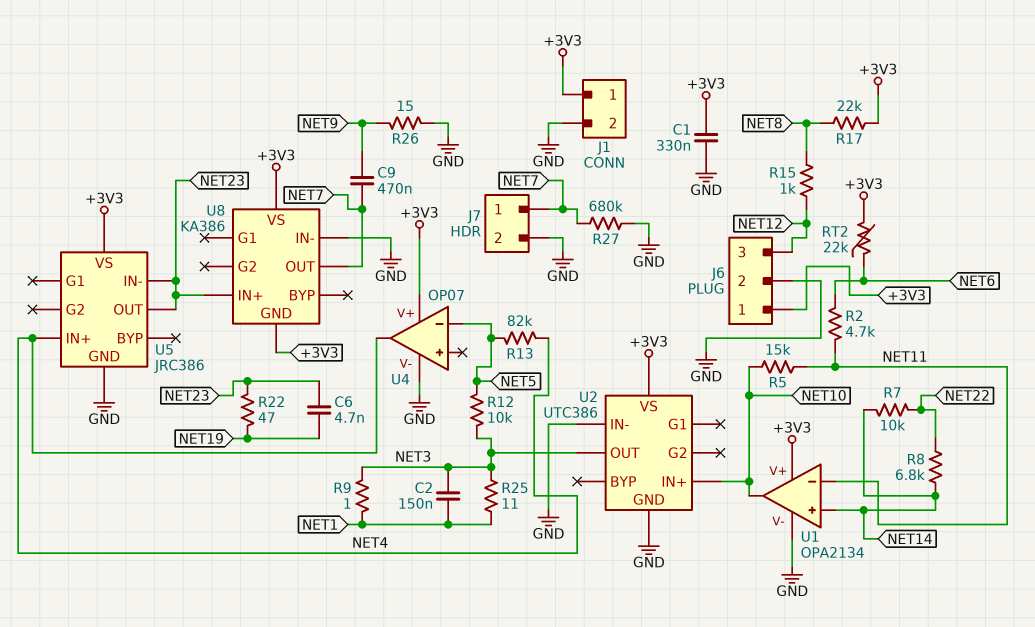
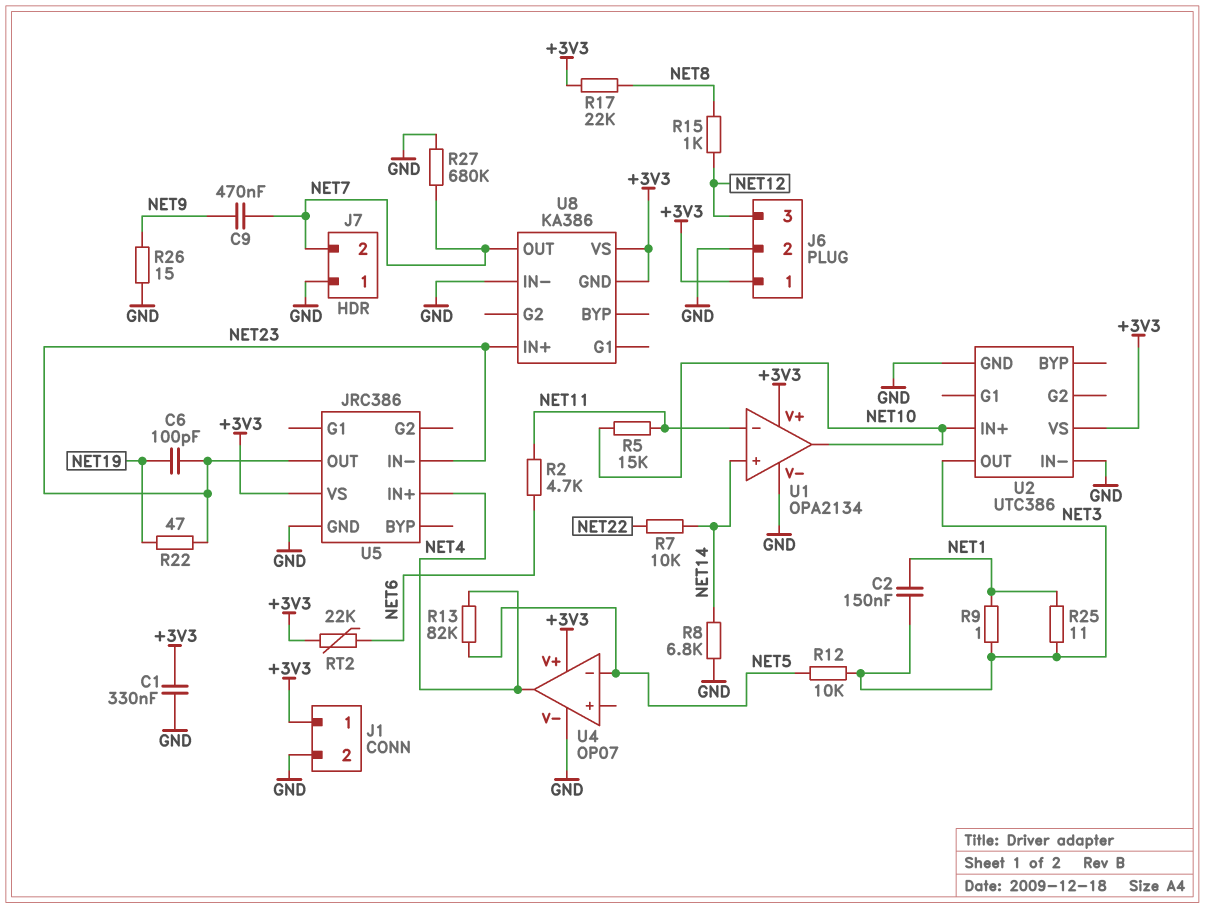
C6: 4.7nF (NET19, NET23) -> 100pF (NET19, NET23)
J7 pin 1: NET7 -> GND
J7 pin 2: GND -> NET7
R8: 6.8k (NET14, NET22) -> 6.8k (GND, NET14)

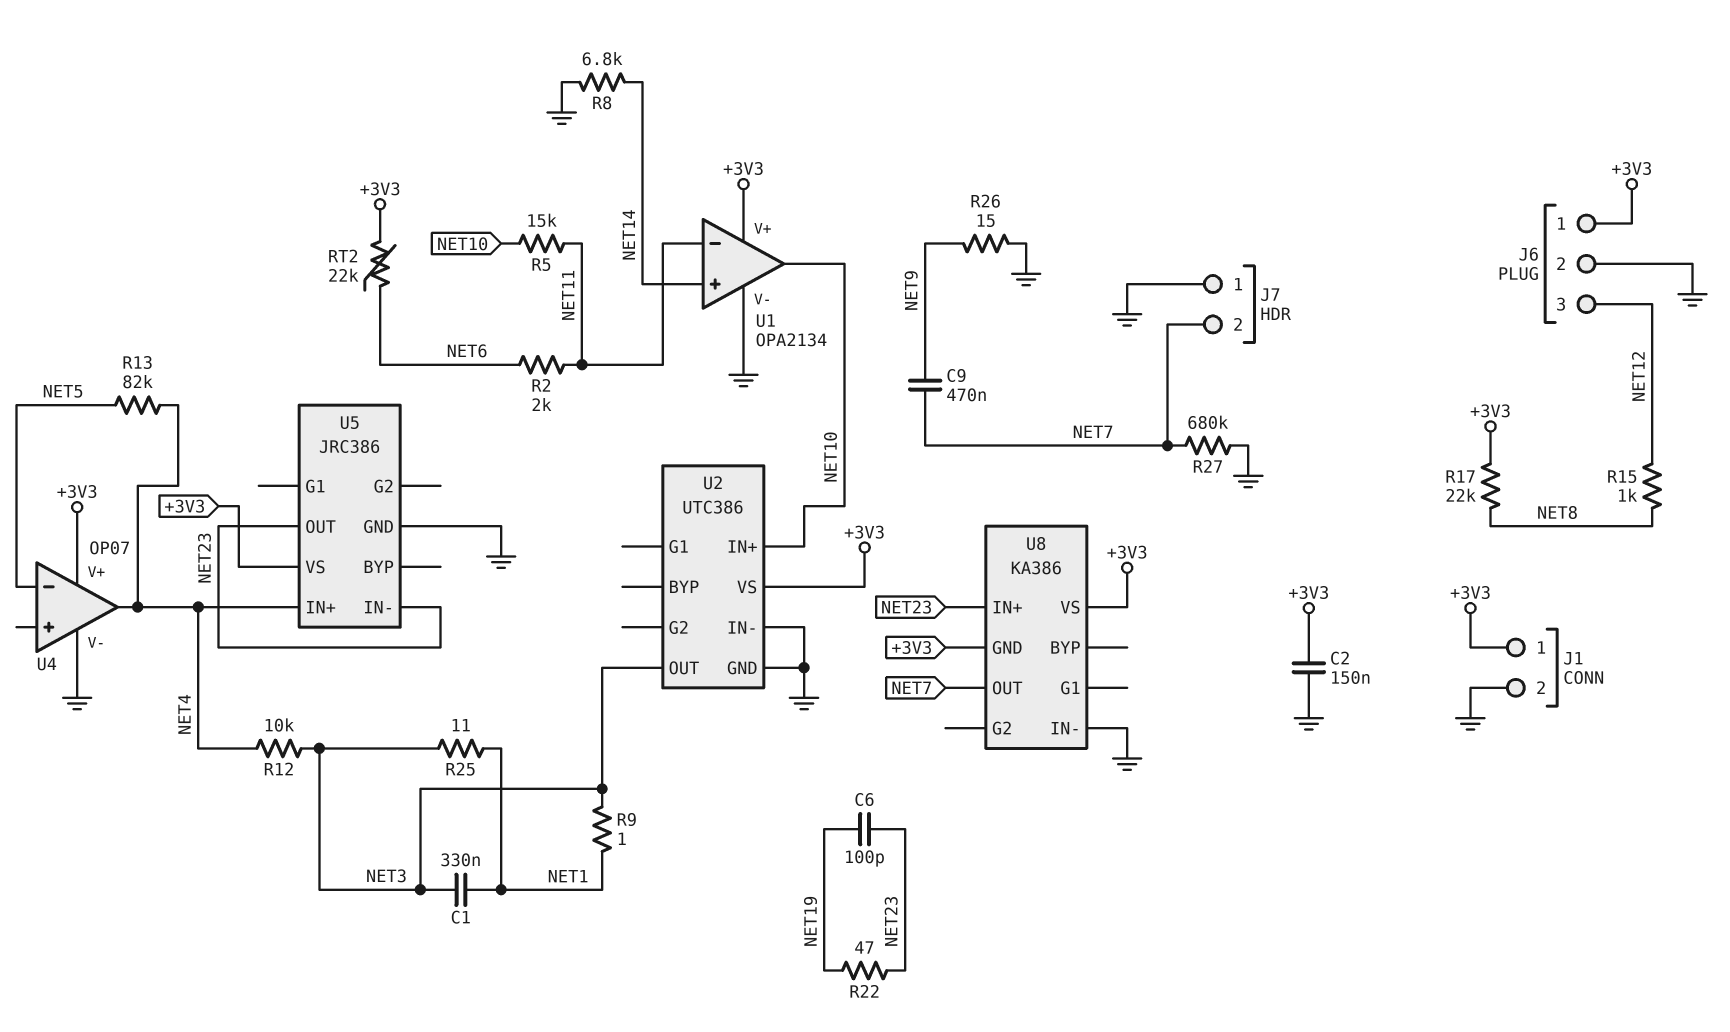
C1: 330nF (+3V3, GND) -> 330nF (NET1, NET3)
C2: 150nF (NET1, NET3) -> 150nF (+3V3, GND)
R2: 4.7k (NET6, NET11) -> 2k (NET6, NET11)
R7: 10k (NET14, NET22) -> none
R12: 10k (NET3, NET5) -> 10k (NET3, NET4)

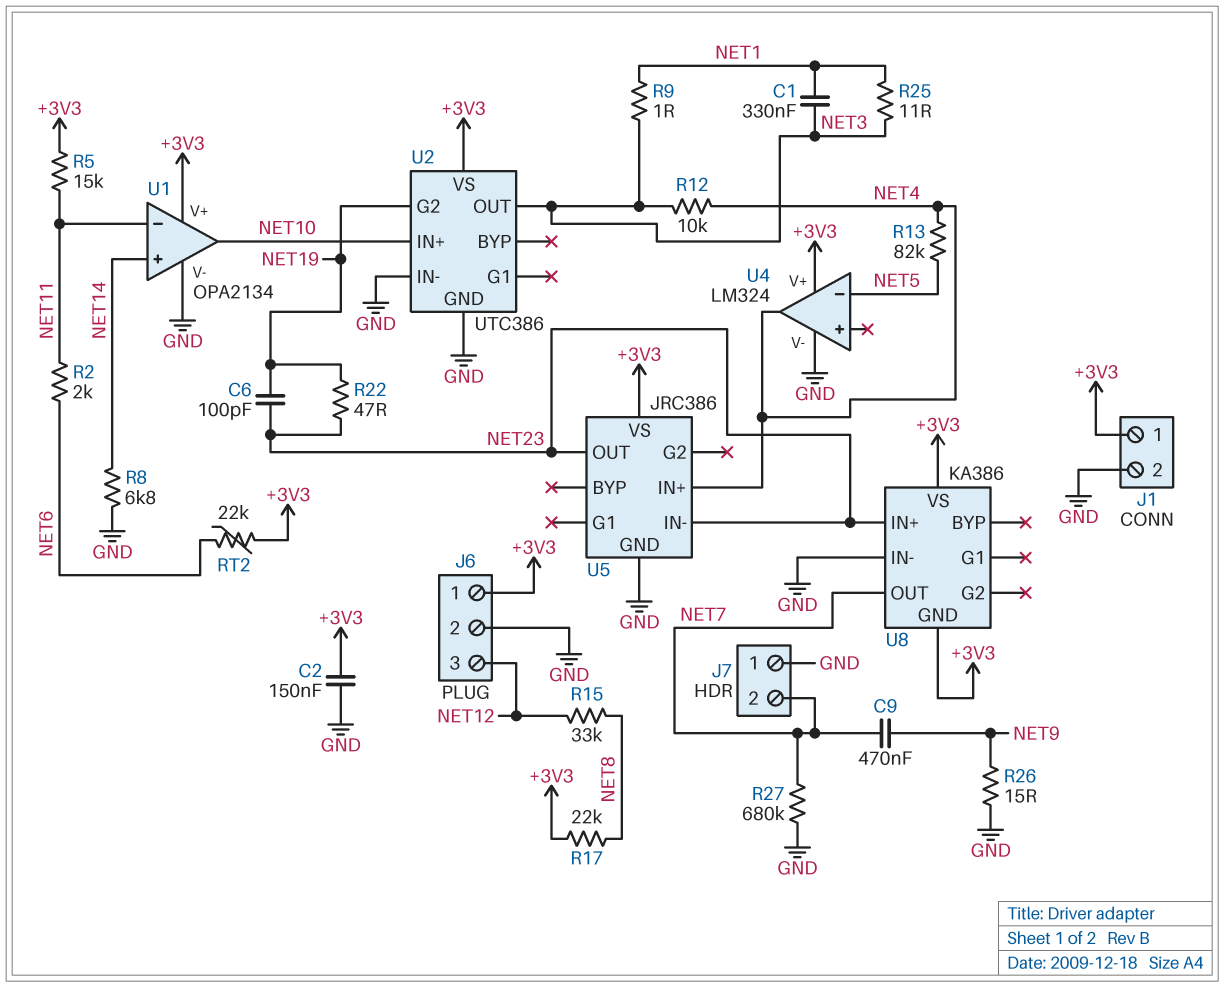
R5: 15k (NET10, NET11) -> 15k (+3V3, NET11)
R15: 1k (NET8, NET12) -> 33k (NET8, NET12)
U2 pin G2: none -> NET19
U4: OP07 -> LM324

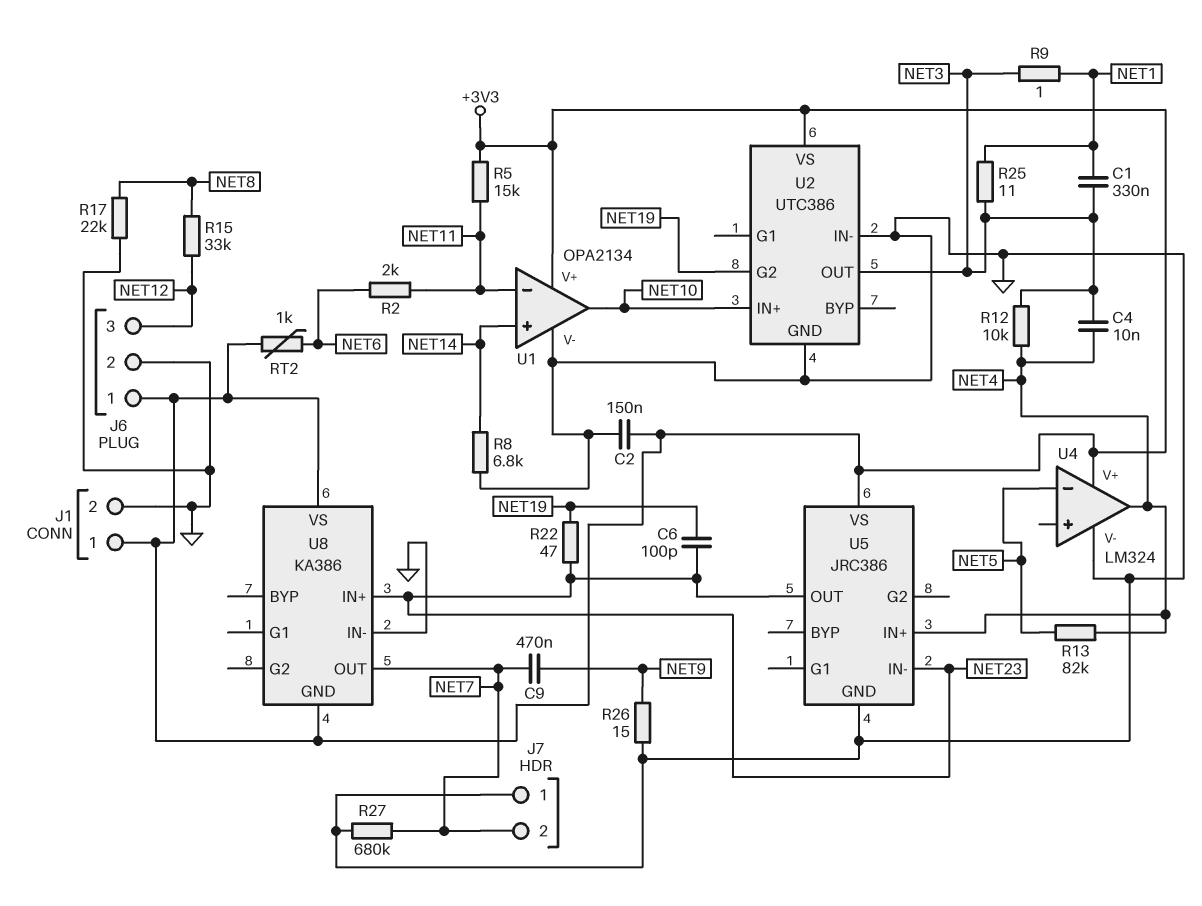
C4: none -> 10nF (NET3, NET4)
R17: 22k (+3V3, NET8) -> 22k (GND, NET8)
RT2: 22k (+3V3, NET6) -> 1k (+3V3, NET6)

